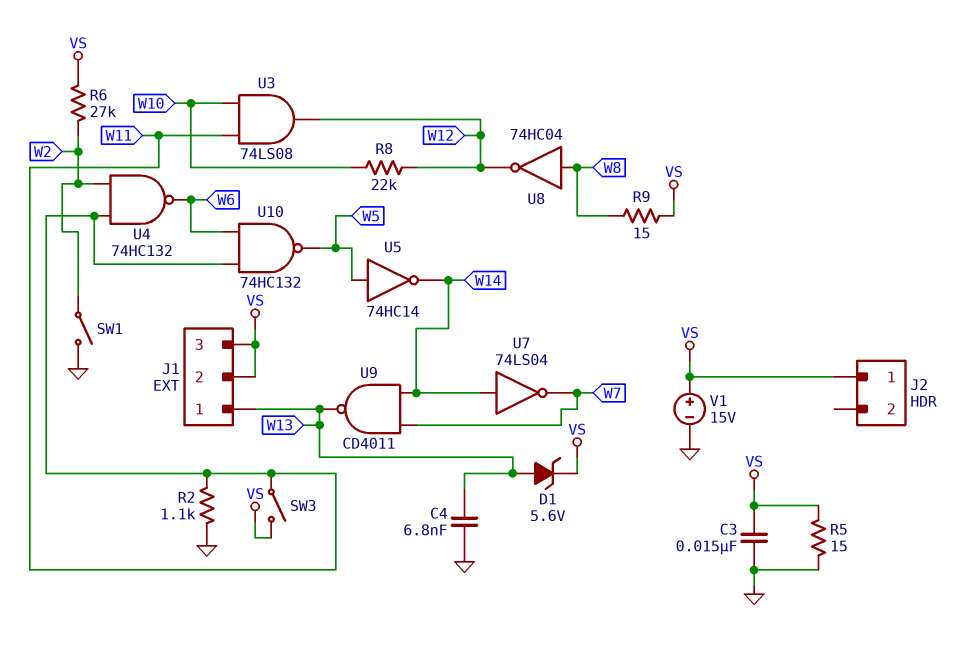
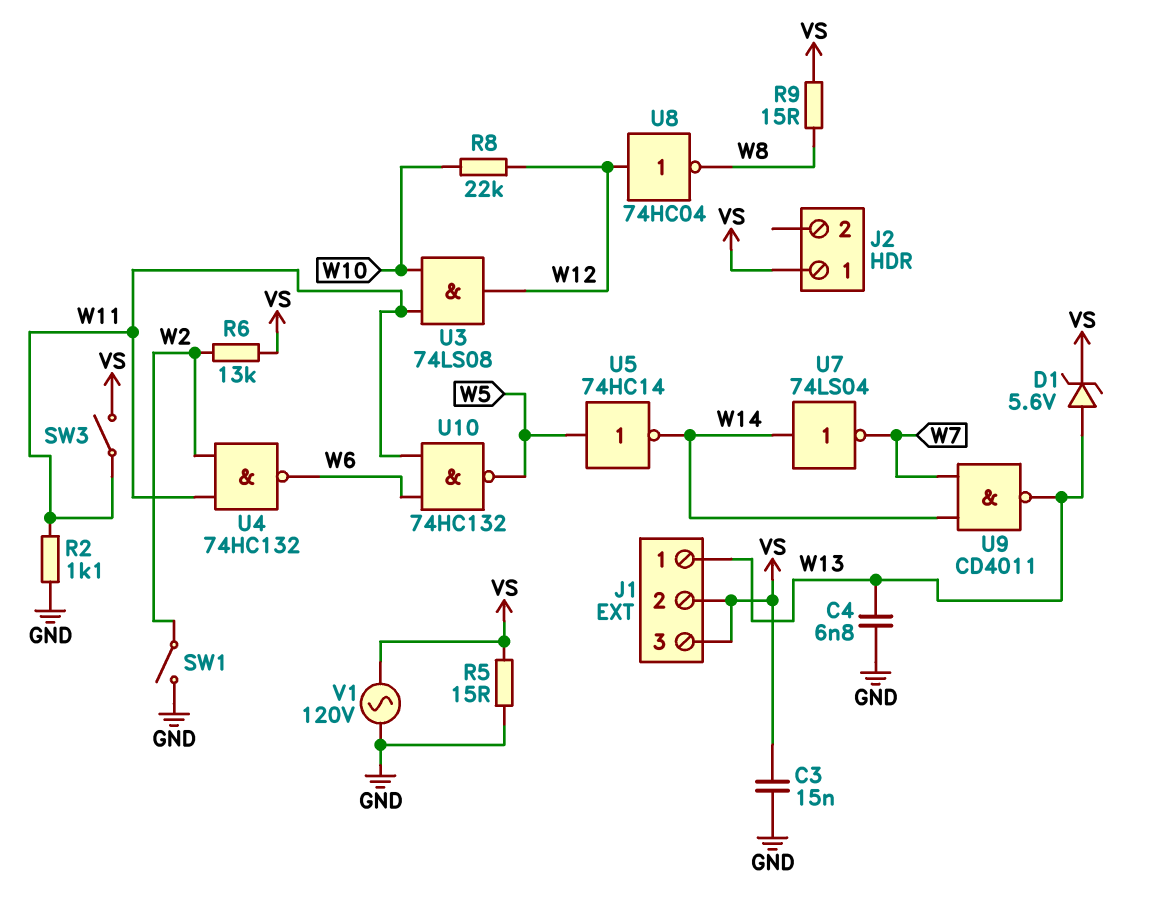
R6: 27k (VS, W2) -> 13k (VS, W2)
U8: NOT 74HC04 (in W8, out W12) -> NOT 74HC04 (in W12, out W8)
V1: 15V (plus VS, minus GND) -> AC 120V (GND, VS)

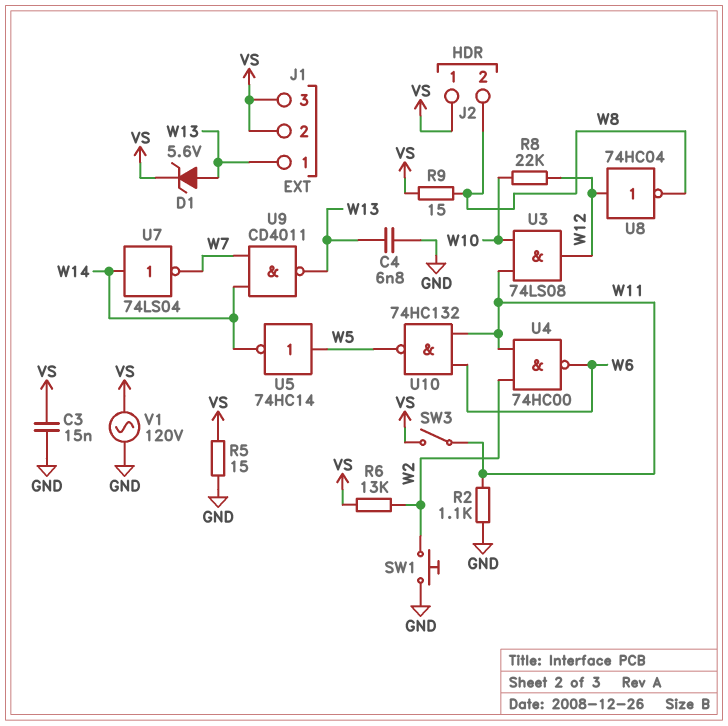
J2 pin 2: none -> W8
SW1: switch (GND, W2) -> button (GND, W2)
U4: NAND 74HC132 (in W2, in W11, out W6) -> NAND 74HC00 (in W2, in W11, out W6)

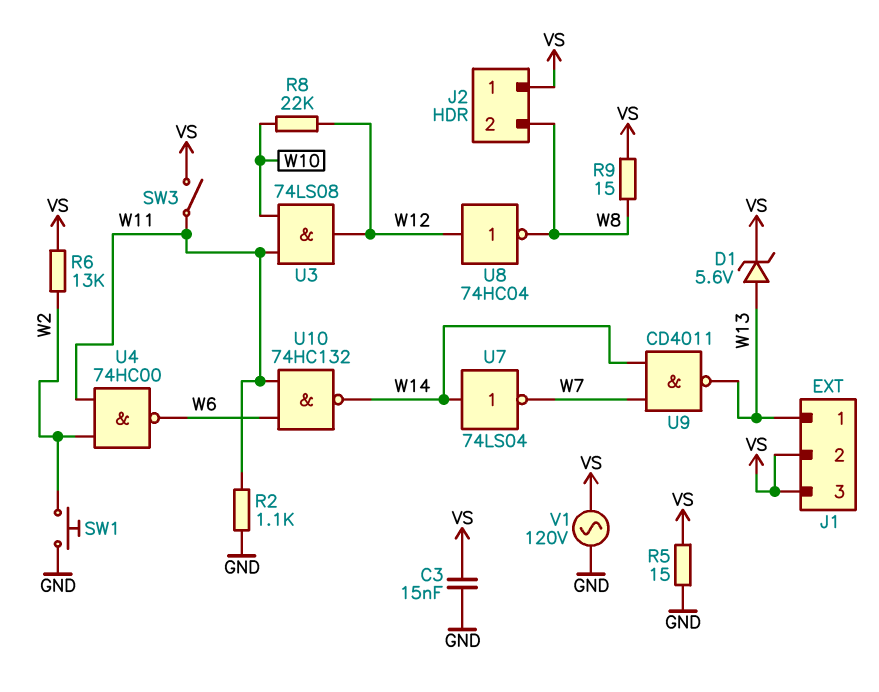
C4: 6.8nF (GND, W13) -> none
U5: NOT 74HC14 (in W5, out W14) -> none
U10: NAND 74HC132 (in W6, in W11, out W5) -> NAND 74HC132 (in W6, in W11, out W14)

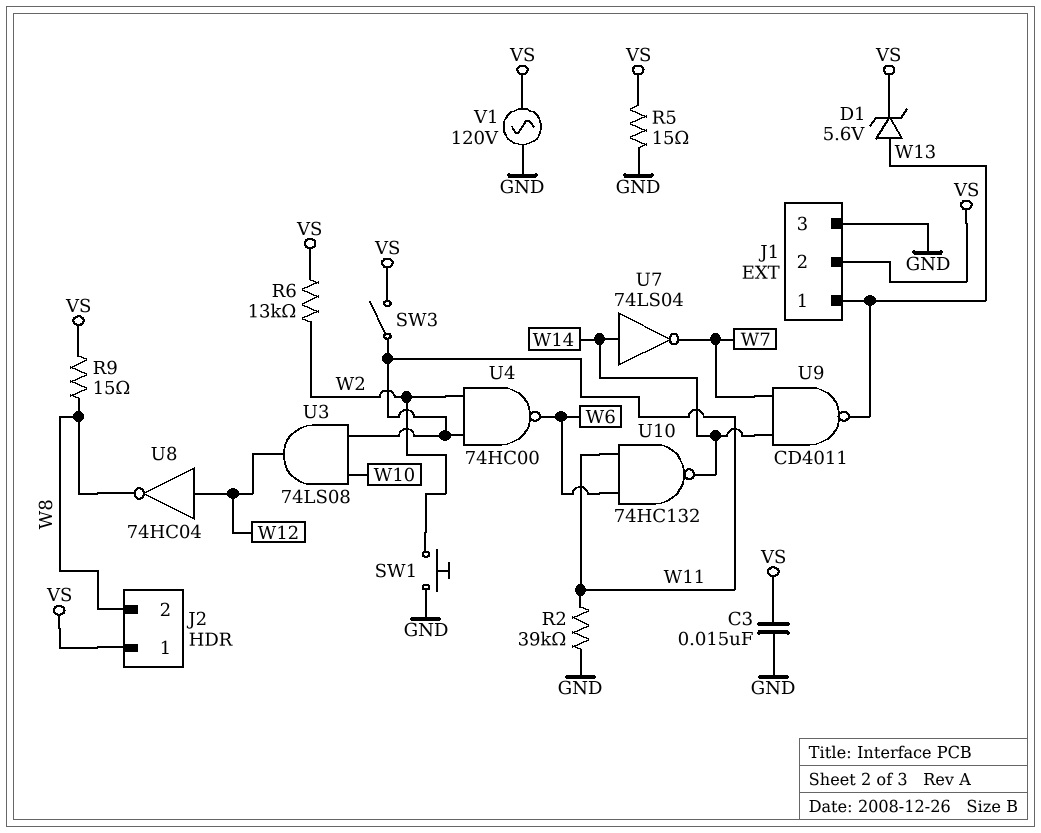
J1 pin 3: VS -> GND
R2: 1.1k (GND, W11) -> 39k (GND, W11)
R8: 22k (W10, W12) -> none

